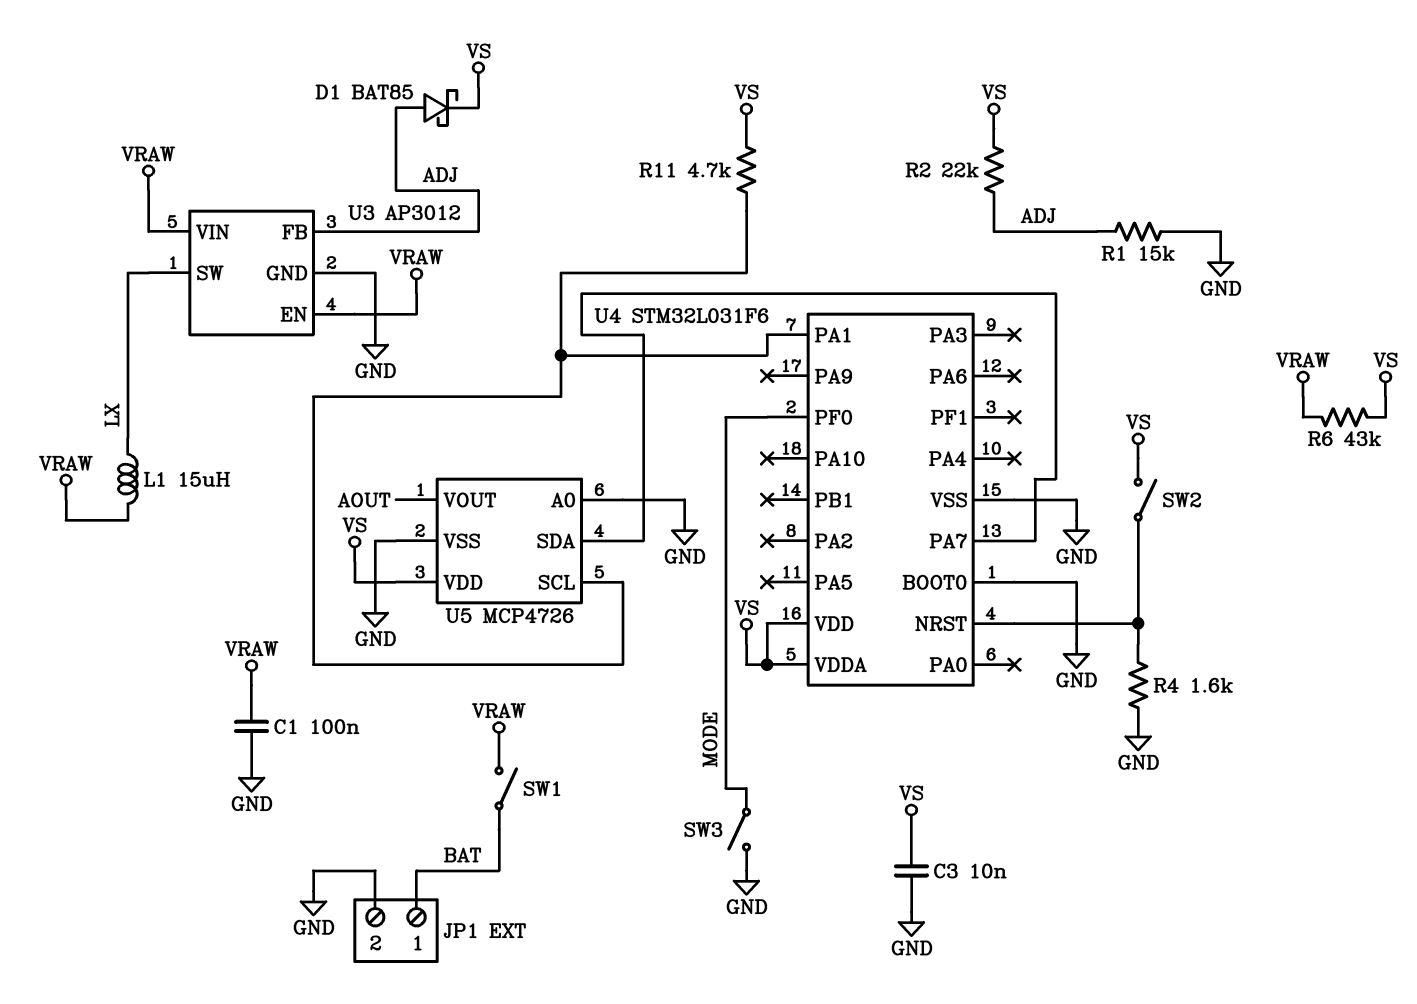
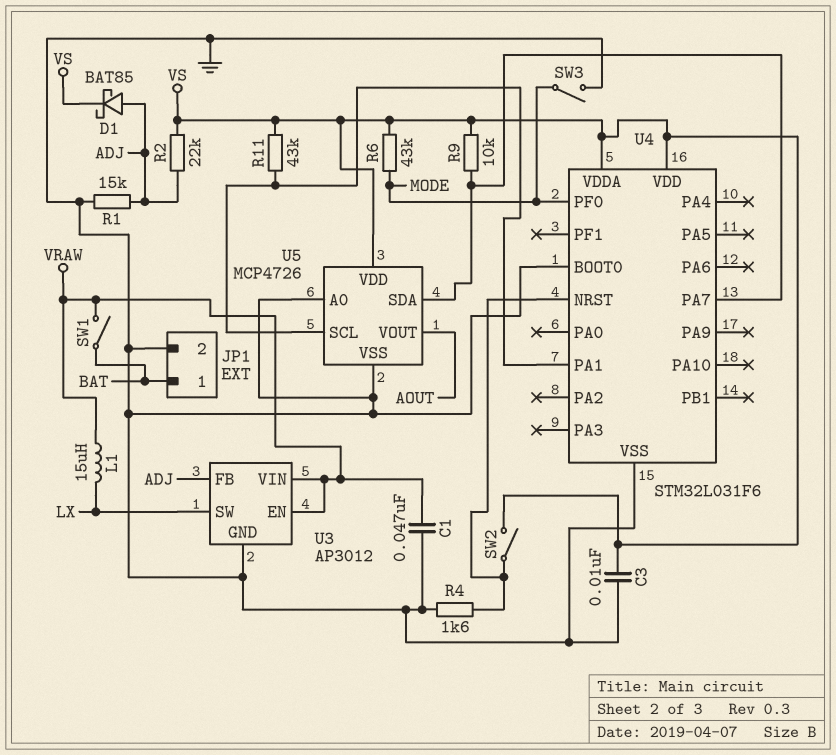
C1: 100nF (GND, VRAW) -> 47nF (GND, VRAW)
R6: 43k (VRAW, VS) -> 43k (MODE, VS)
R9: none -> 10k (U4/PA7, VS)
R11: 4.7k (U4/PA1, VS) -> 43k (U4/PA1, VS)

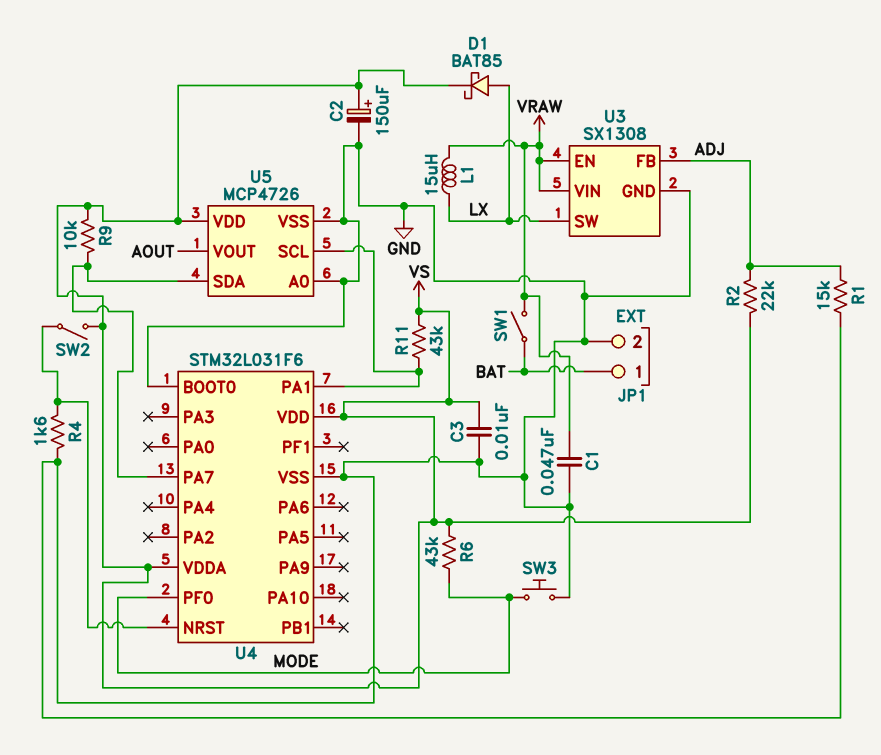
C2: none -> 150uF (plus VS, minus GND)
D1: schottky BAT85 (A ADJ, K VS) -> schottky BAT85 (A LX, K VS)
SW3: switch (GND, MODE) -> button (GND, MODE)
U3: AP3012 -> SX1308

